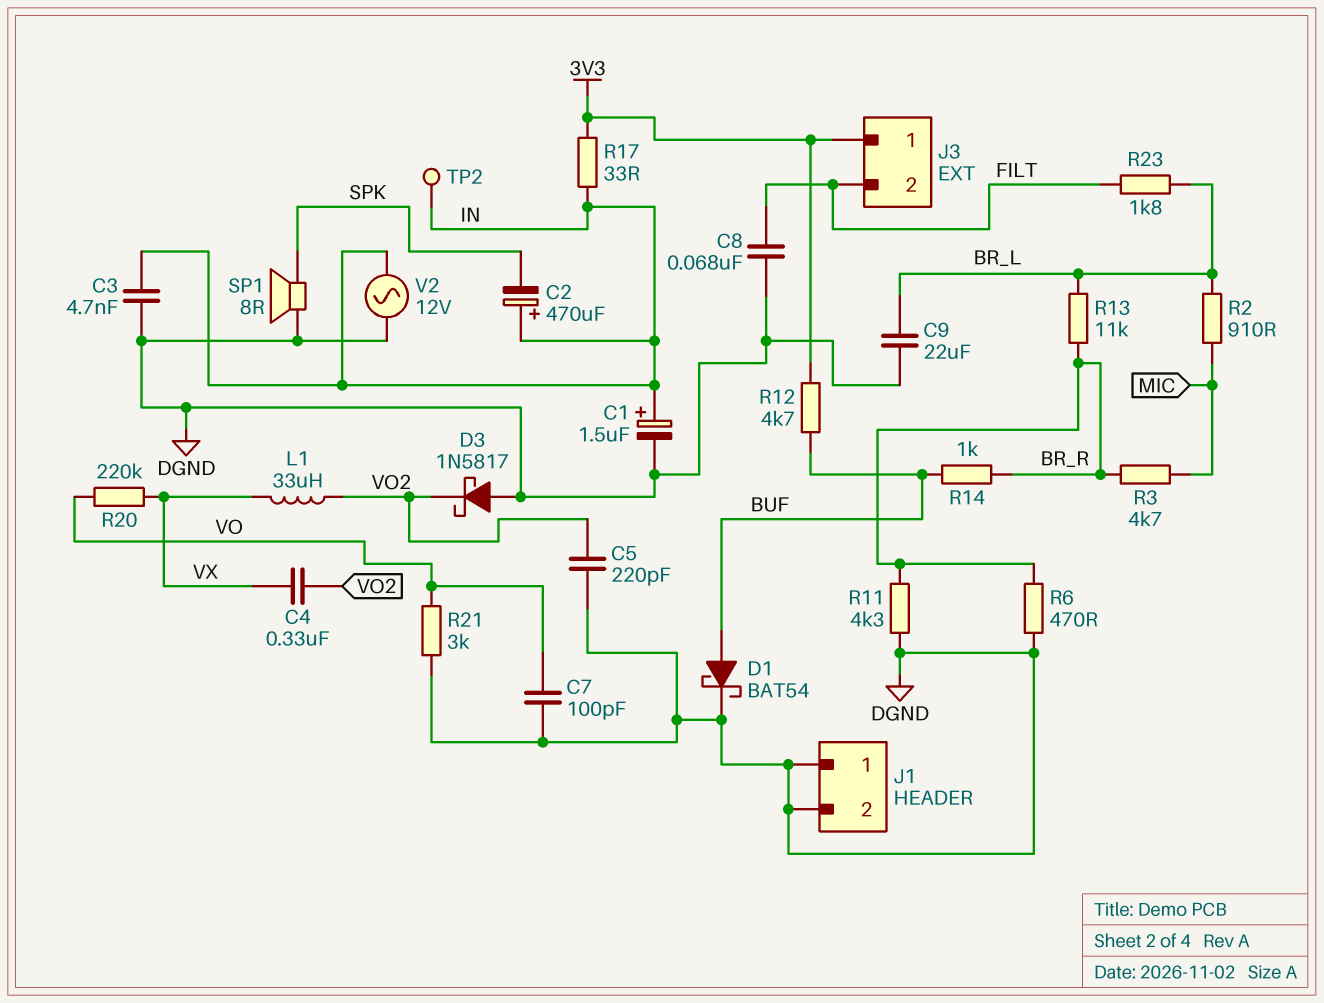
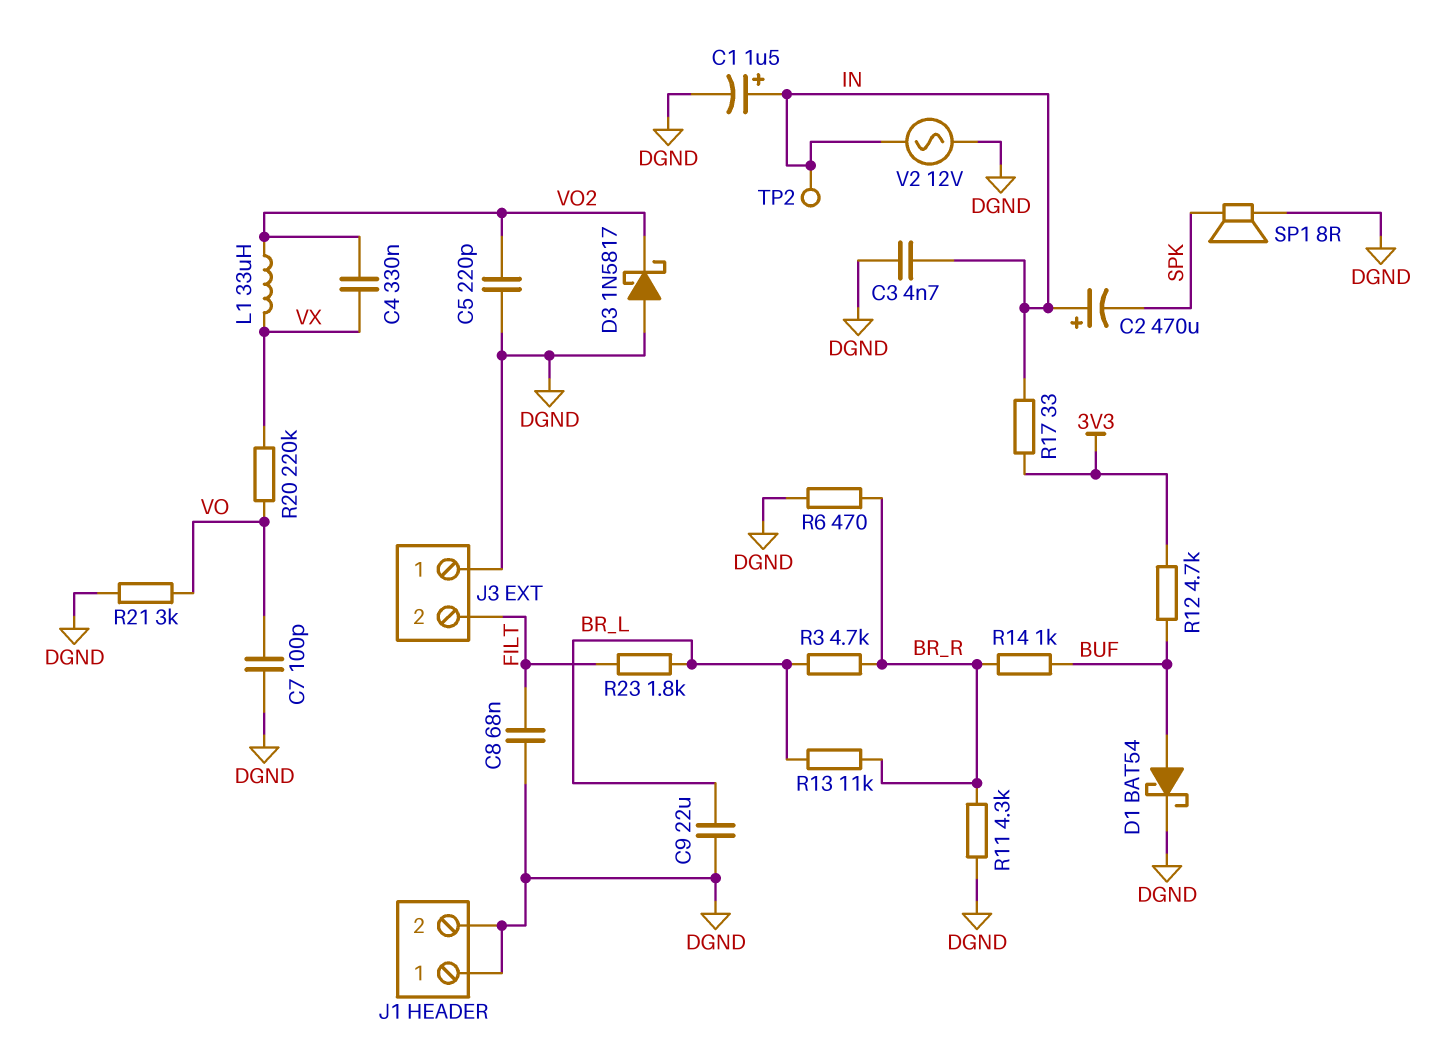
J3 pin 1: 3V3 -> DGND
R2: 910 (BR_L, MIC) -> none
R3: 4.7k (BR_R, MIC) -> 4.7k (BR_L, BR_R)

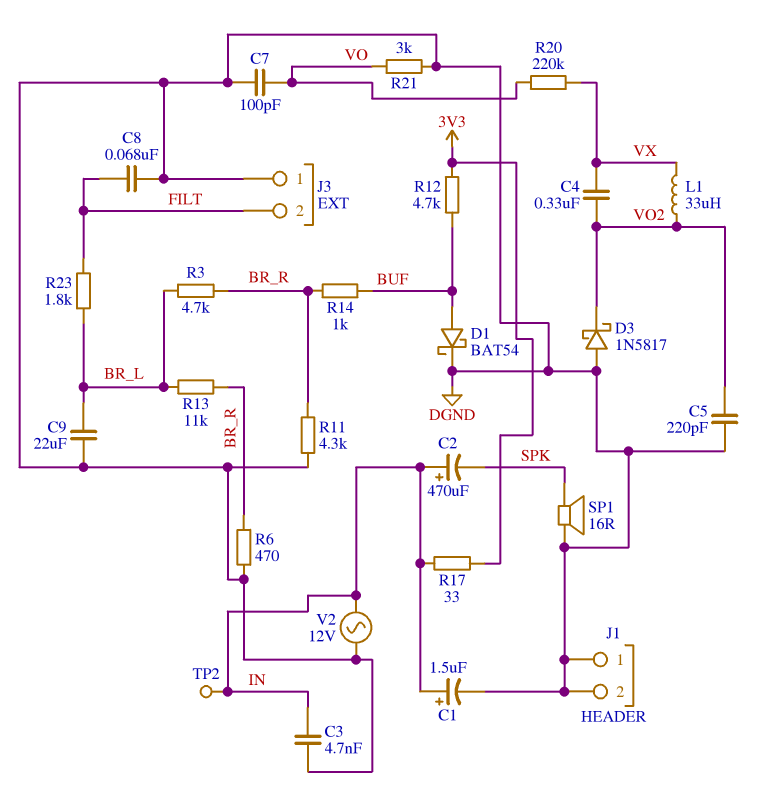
SP1: speaker 8R (DGND, SPK) -> speaker 16R (DGND, SPK)

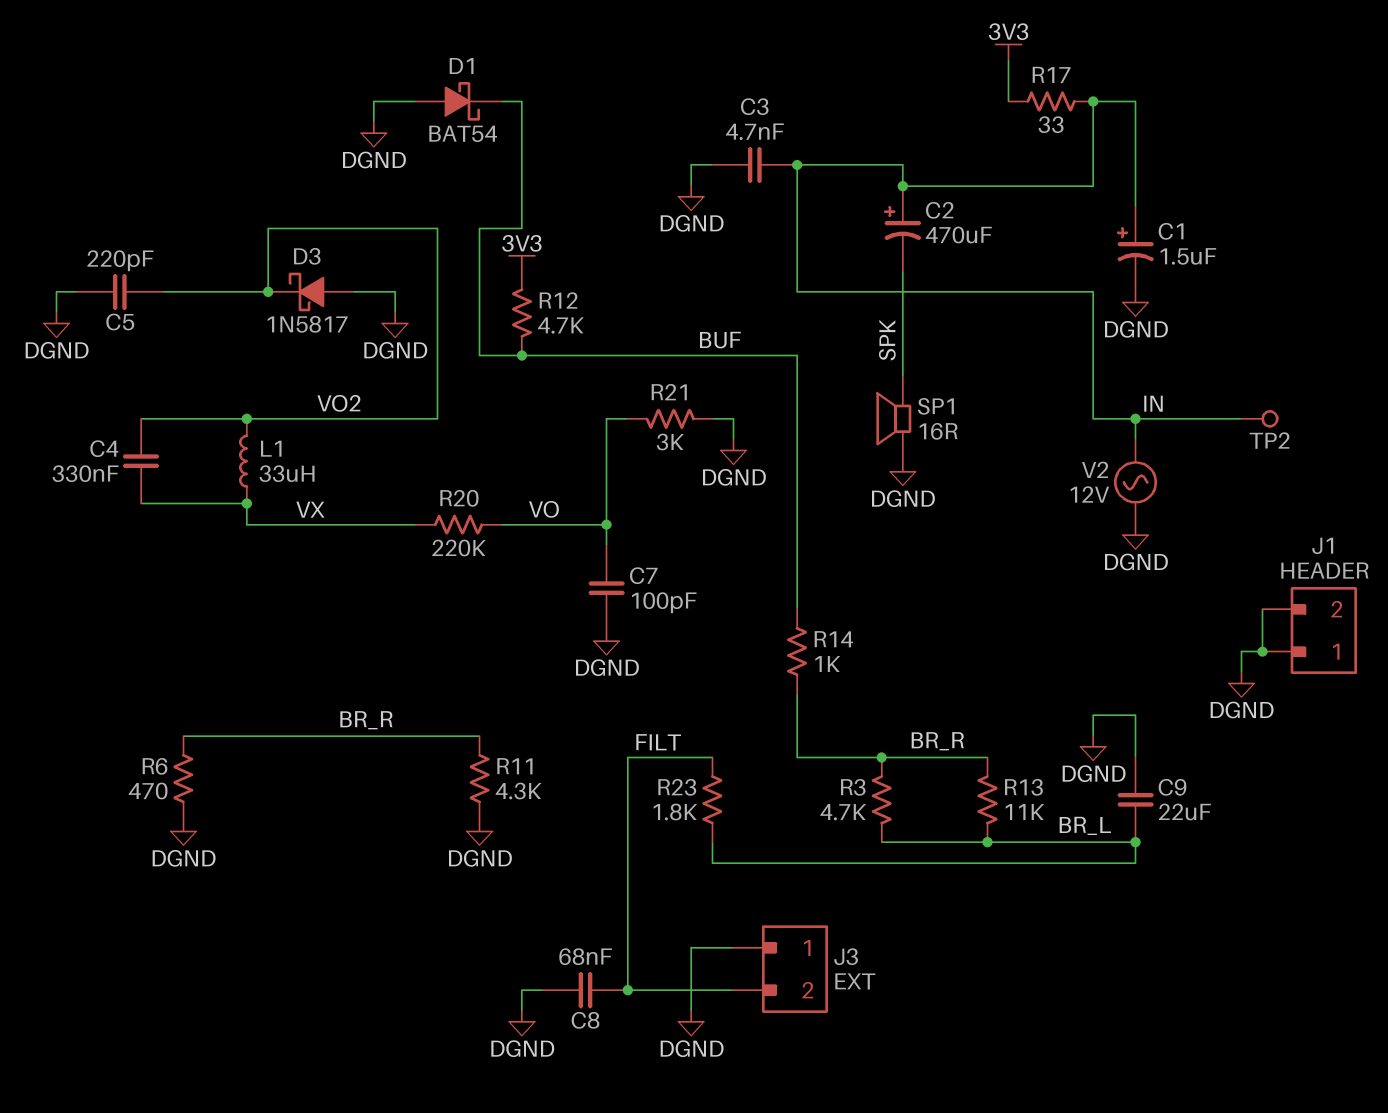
D1: schottky BAT54 (A BUF, K DGND) -> schottky BAT54 (A DGND, K BUF)

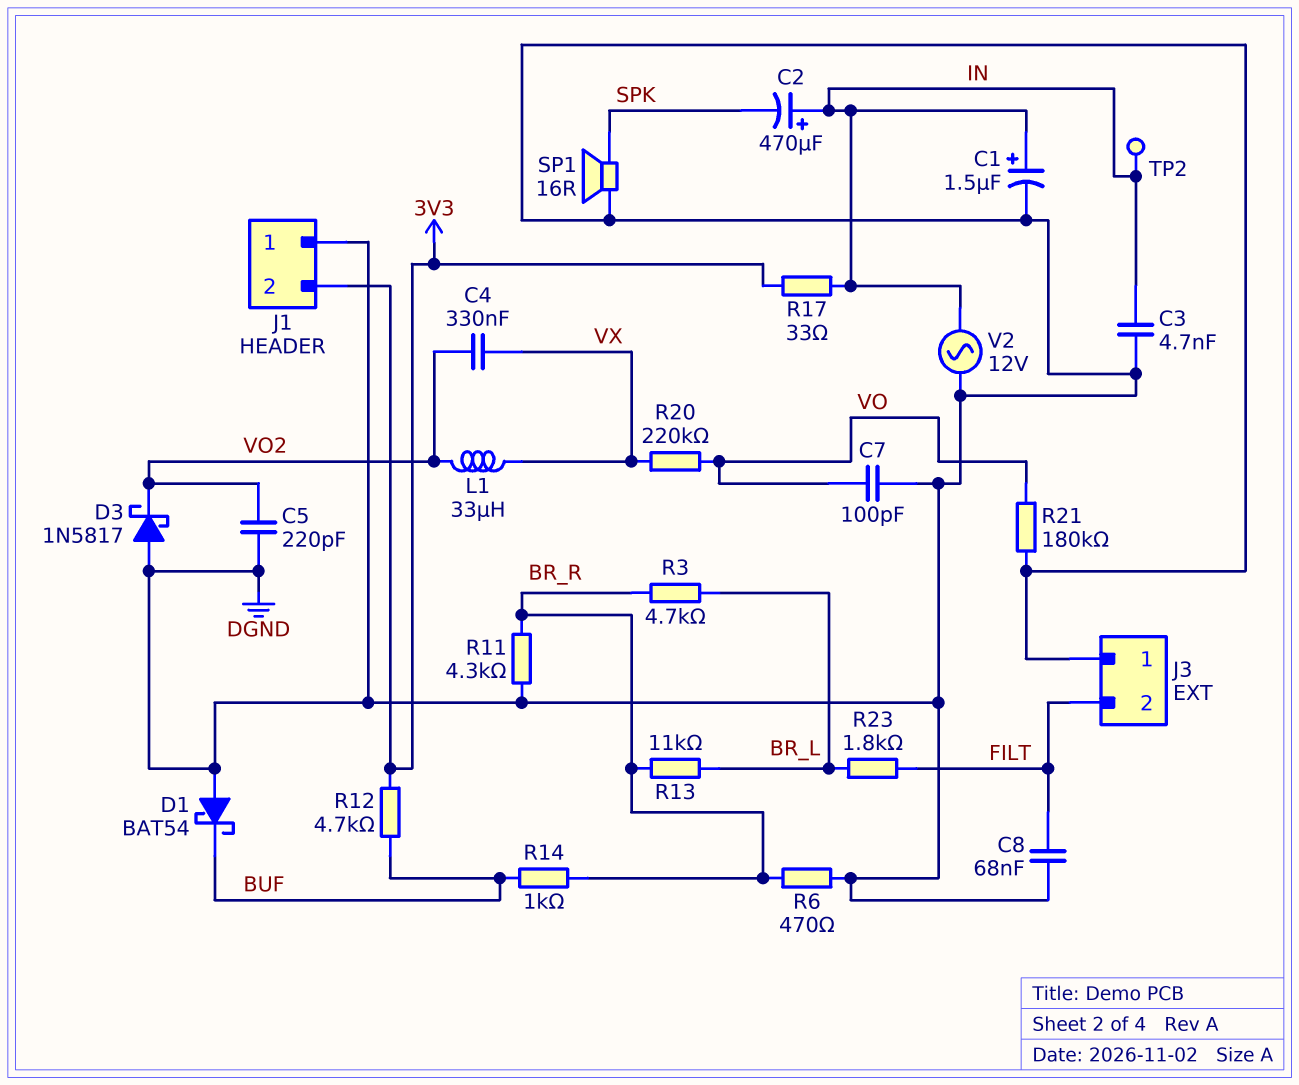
C9: 22uF (BR_L, DGND) -> none
J1 pin 2: DGND -> 3V3
R21: 3k (DGND, VO) -> 180k (DGND, VO)

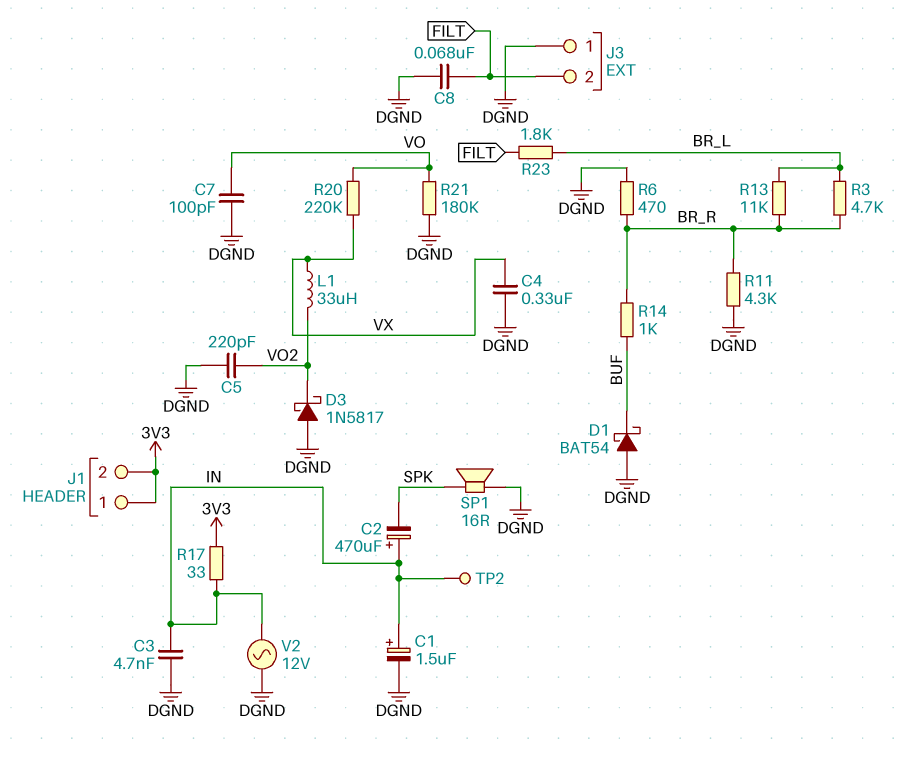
C4: 330nF (VO2, VX) -> 330nF (DGND, VX)
J1 pin 1: DGND -> 3V3
R12: 4.7k (3V3, BUF) -> none

